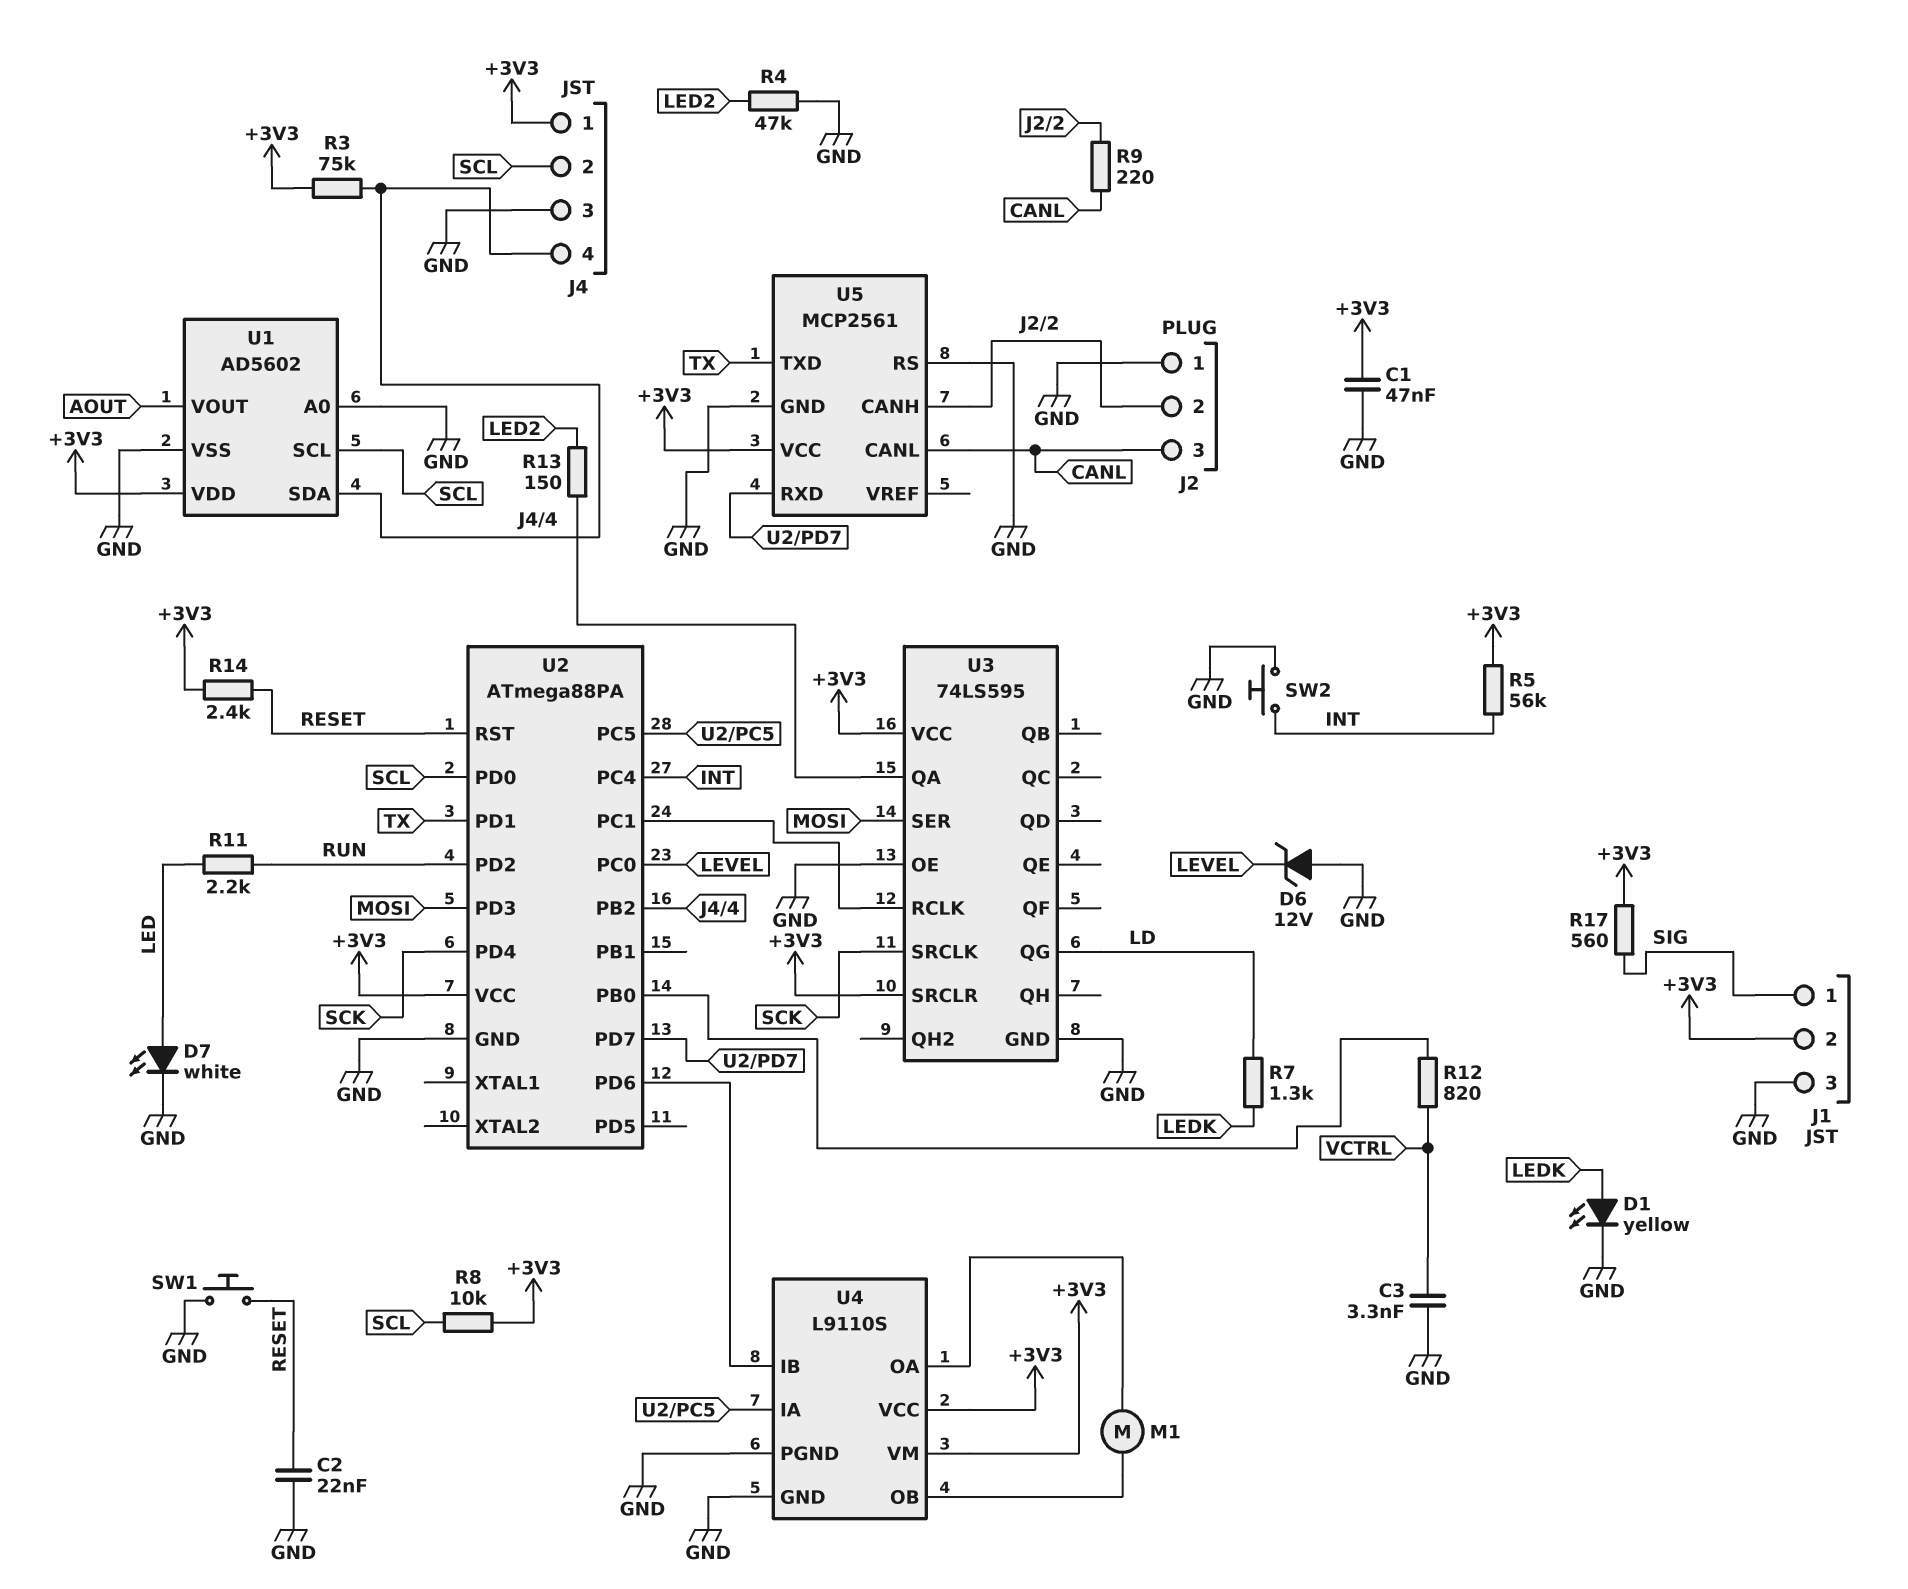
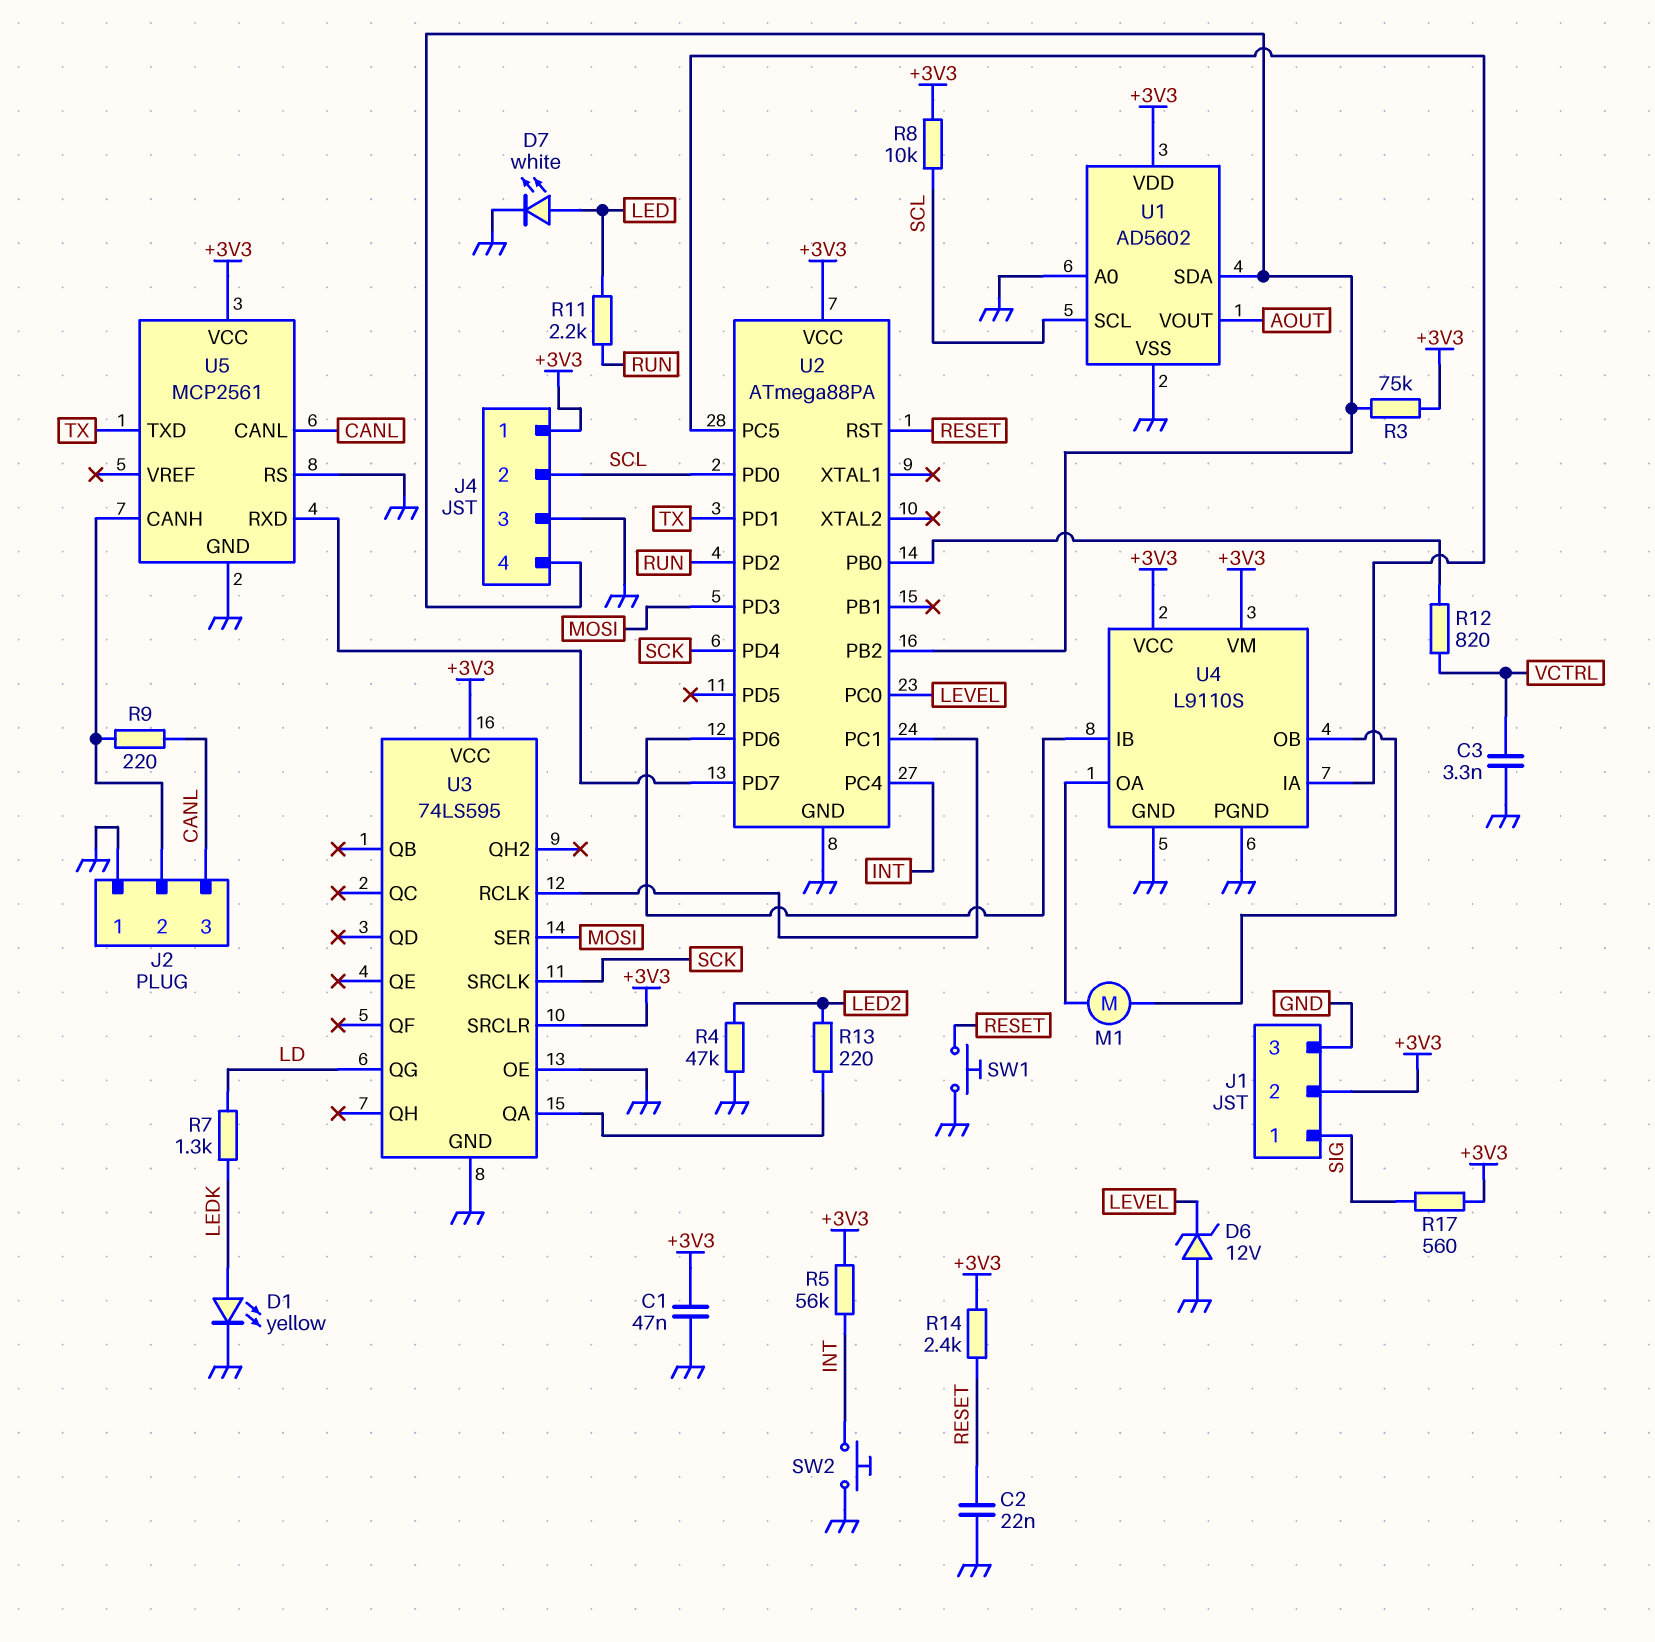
R13: 150 (LED2, U3/QA) -> 220 (LED2, U3/QA)

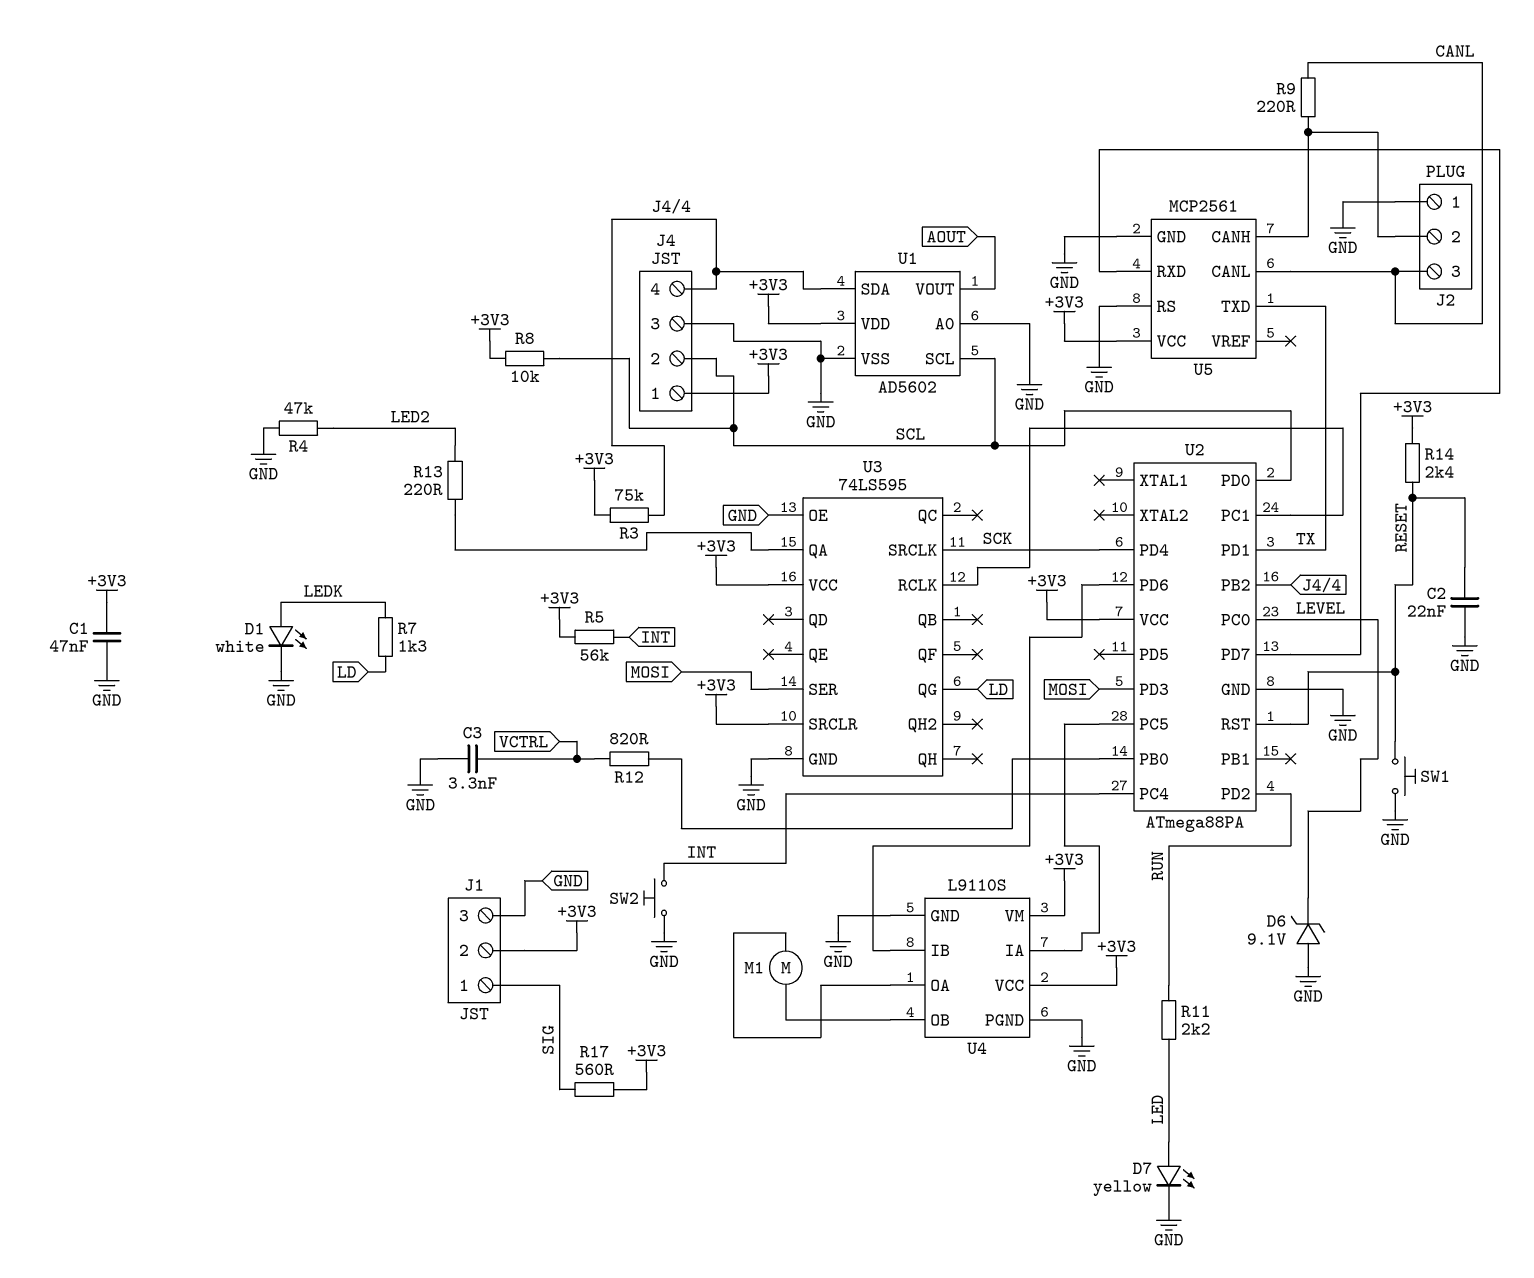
D1: LED yellow (A LEDK, K GND) -> LED white (A LEDK, K GND)
D6: zener 12V (A GND, K LEVEL) -> zener 9.1V (A GND, K LEVEL)
D7: LED white (A LED, K GND) -> LED yellow (A LED, K GND)

